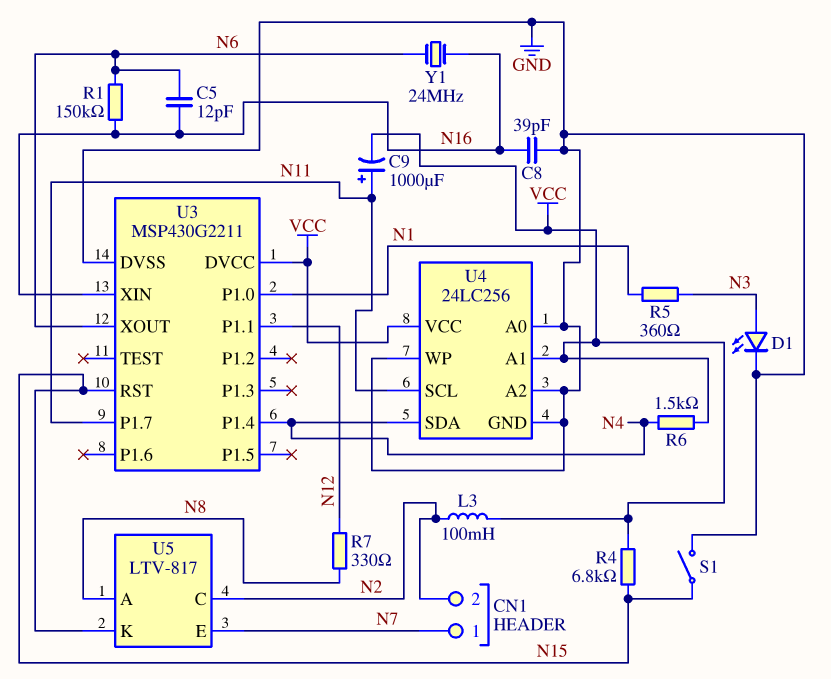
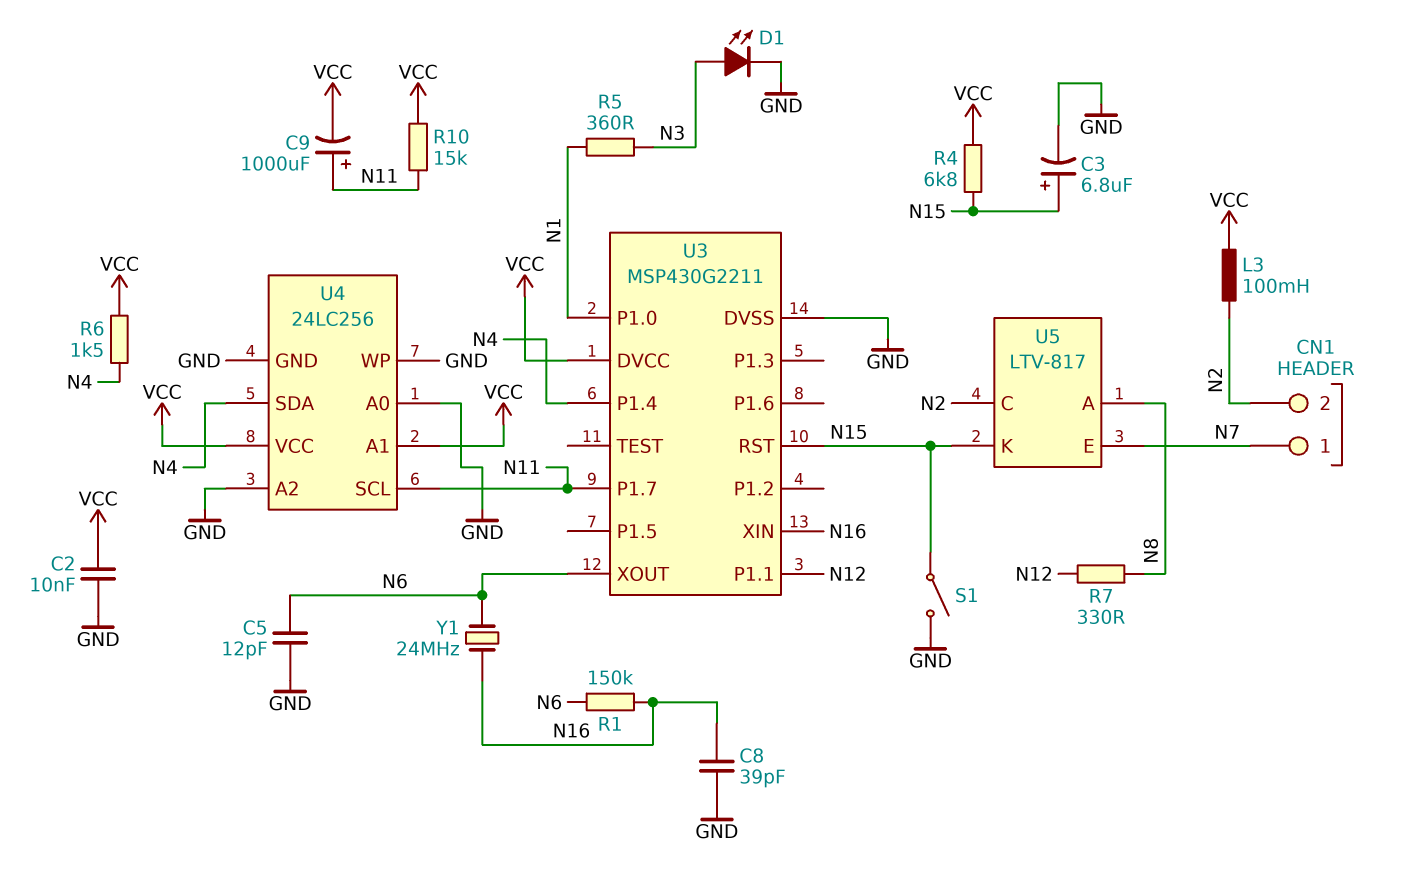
C2: none -> 10nF (GND, VCC)
C3: none -> 6.8uF (plus N15, minus GND)
C5: 12pF (N6, N16) -> 12pF (GND, N6)
R10: none -> 15k (N11, VCC)

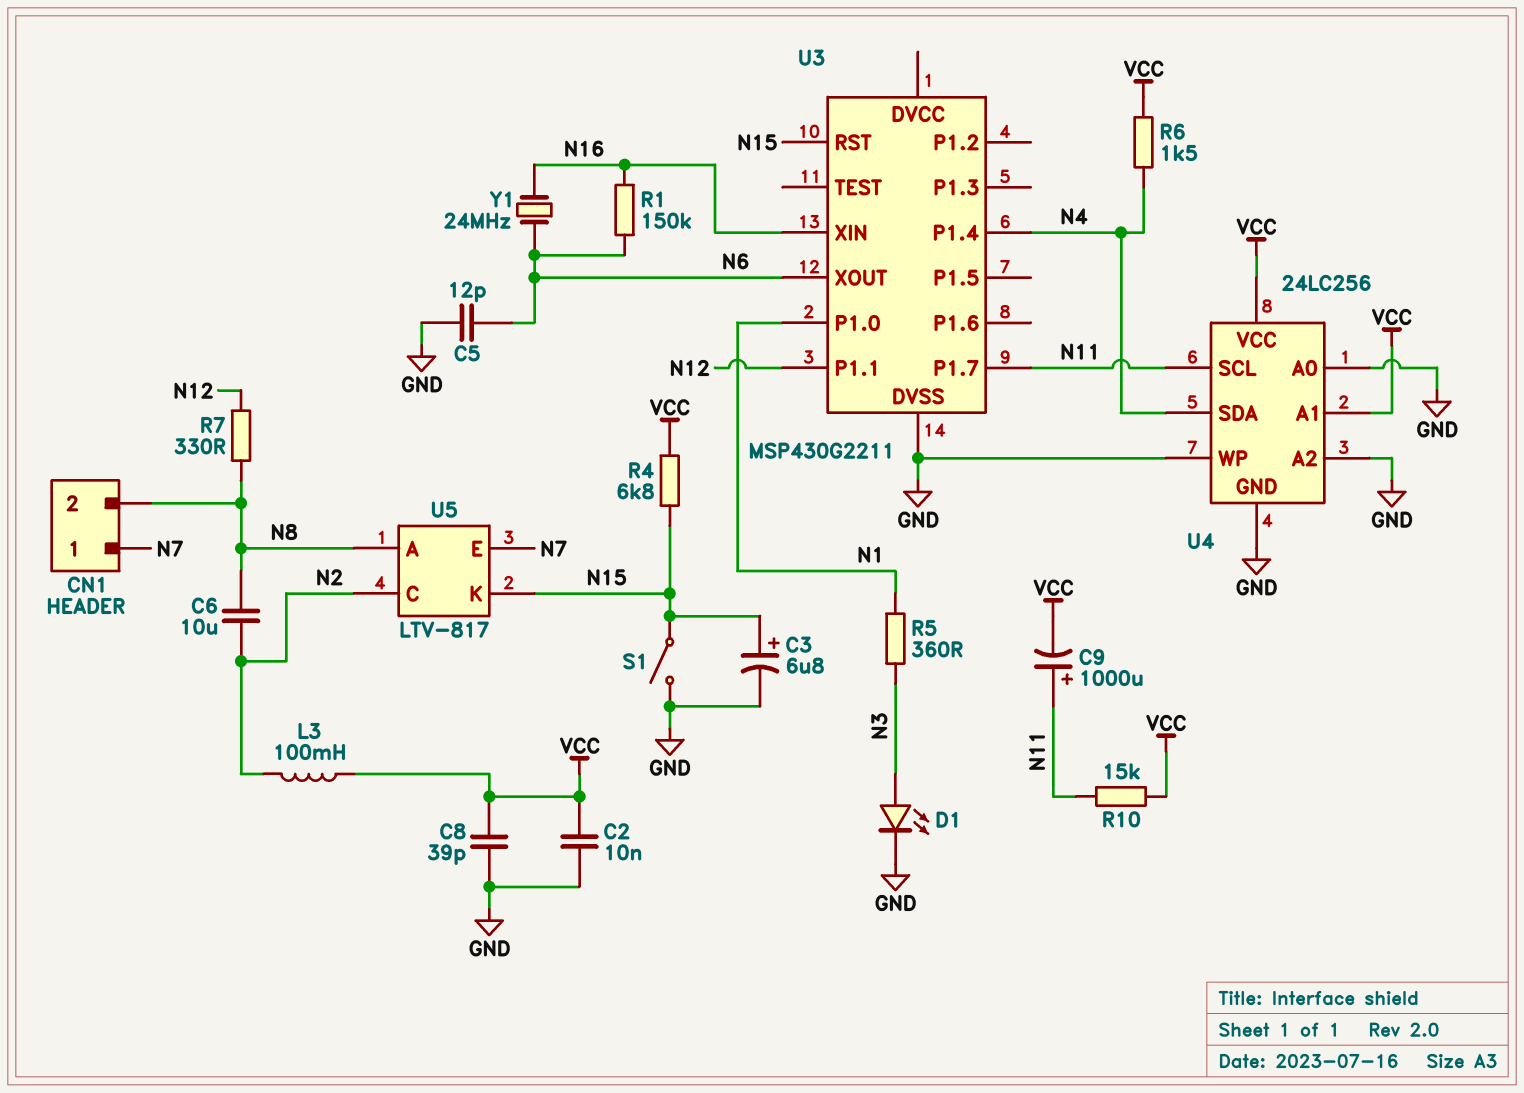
C6: none -> 10uF (N2, N8)
C8: 39pF (GND, N16) -> 39pF (GND, VCC)
CN1 pin 2: N2 -> N8
U3 pin DVCC: VCC -> none

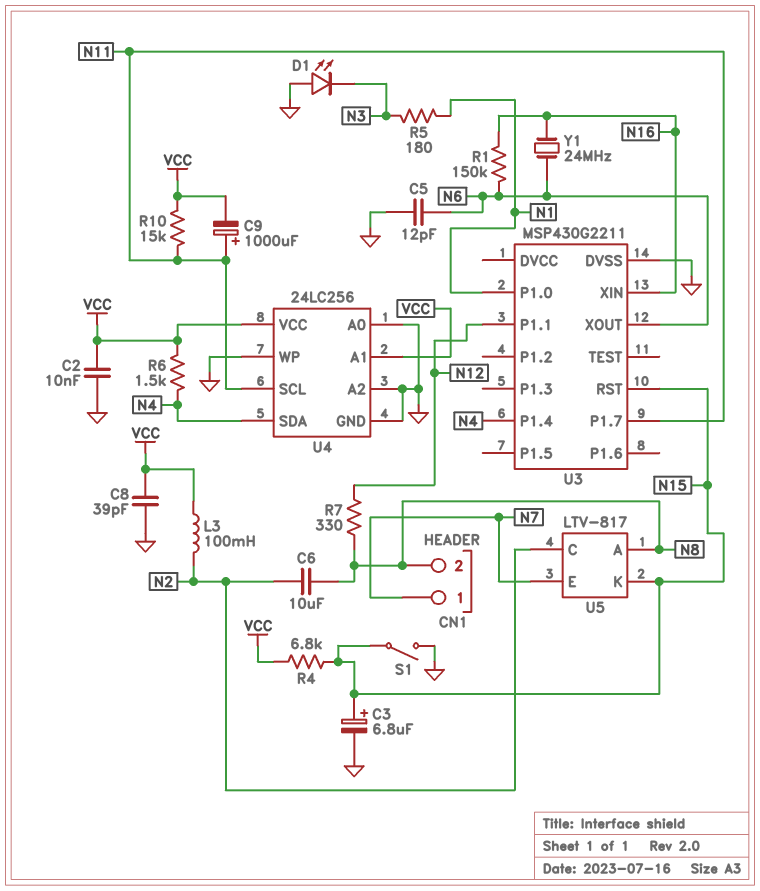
D1: LED (A N3, K GND) -> LED (A GND, K N3)
R5: 360 (N1, N3) -> 180 (N1, N3)

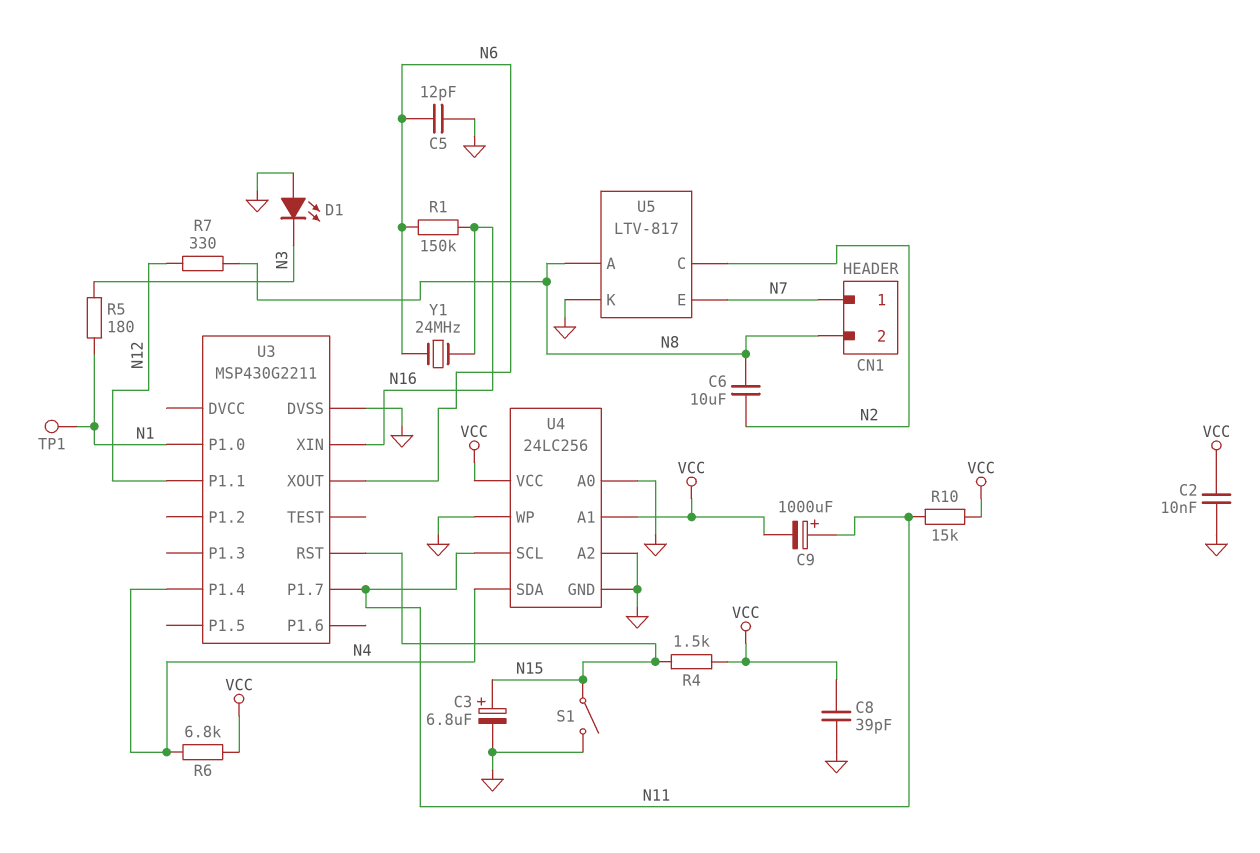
L3: 100mH (N2, VCC) -> none
R4: 6.8k (N15, VCC) -> 1.5k (N15, VCC)
R6: 1.5k (N4, VCC) -> 6.8k (N4, VCC)
TP1: none -> test point (N1)
U5 pin K: N15 -> GND

